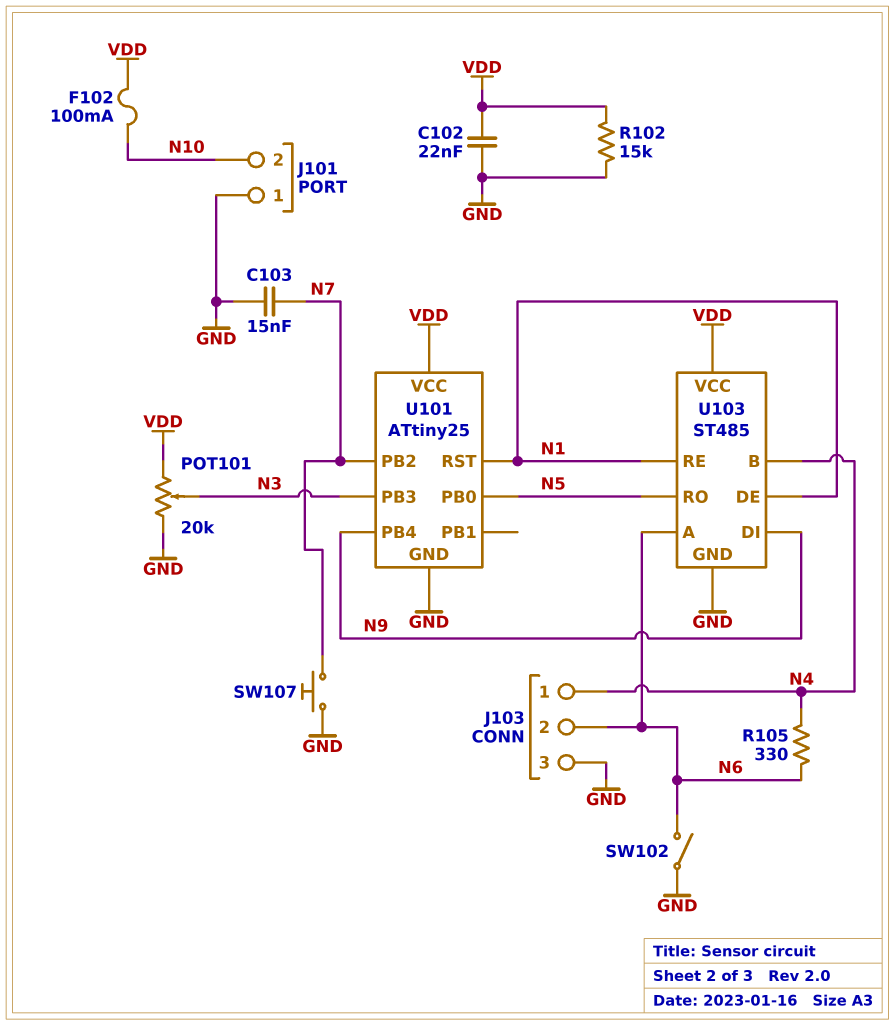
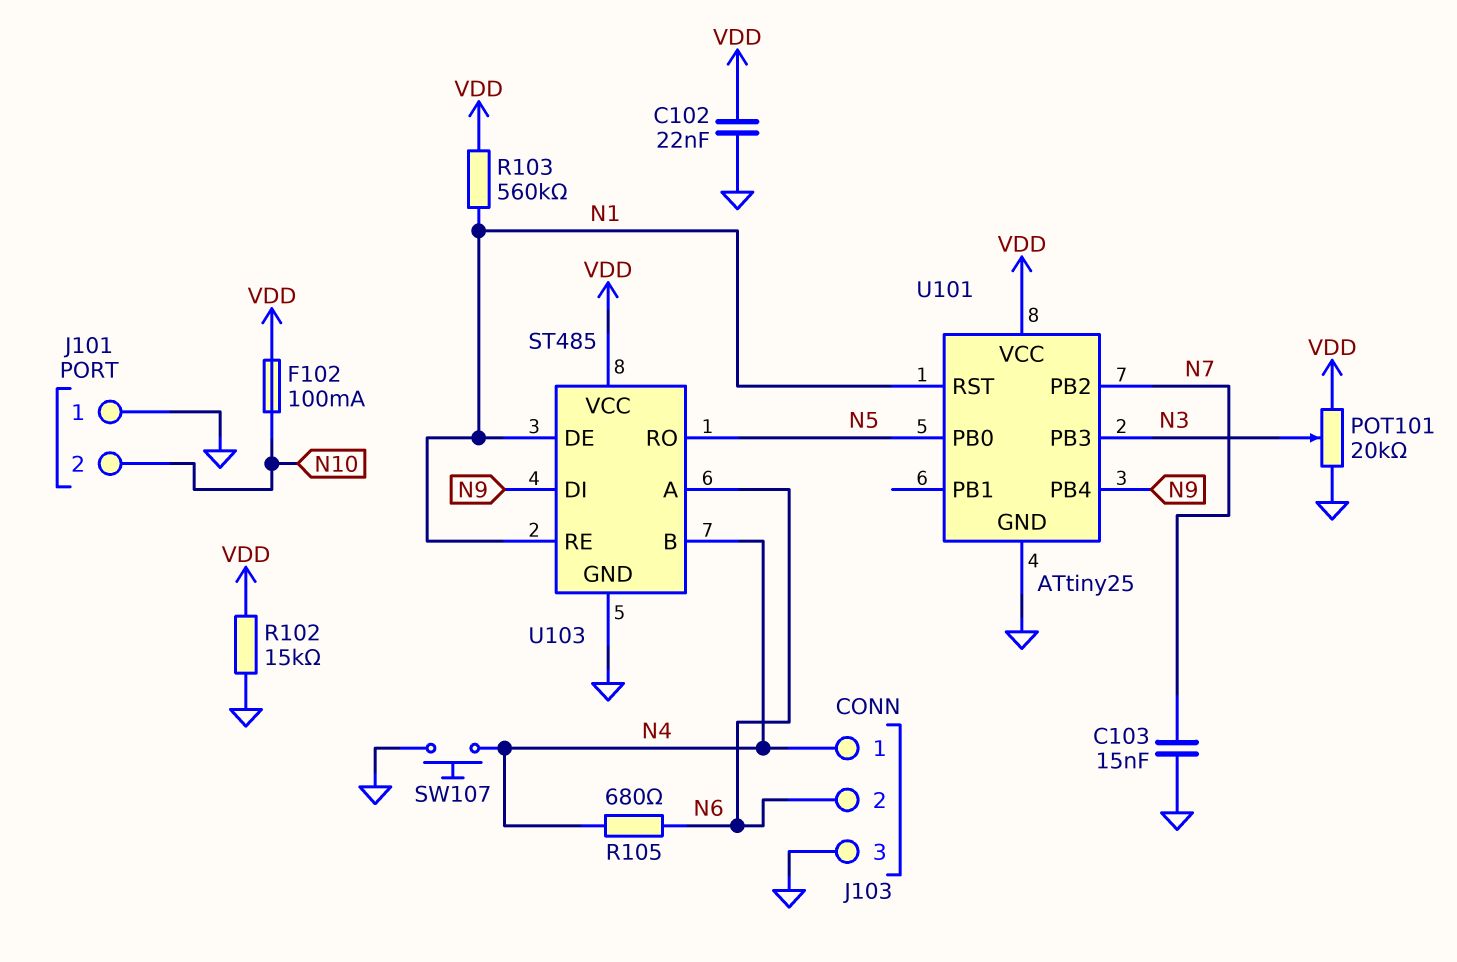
R103: none -> 560k (N1, VDD)
R105: 330 (N4, N6) -> 680 (N4, N6)
SW102: switch (GND, N6) -> none
SW107: button (GND, N7) -> button (GND, N4)

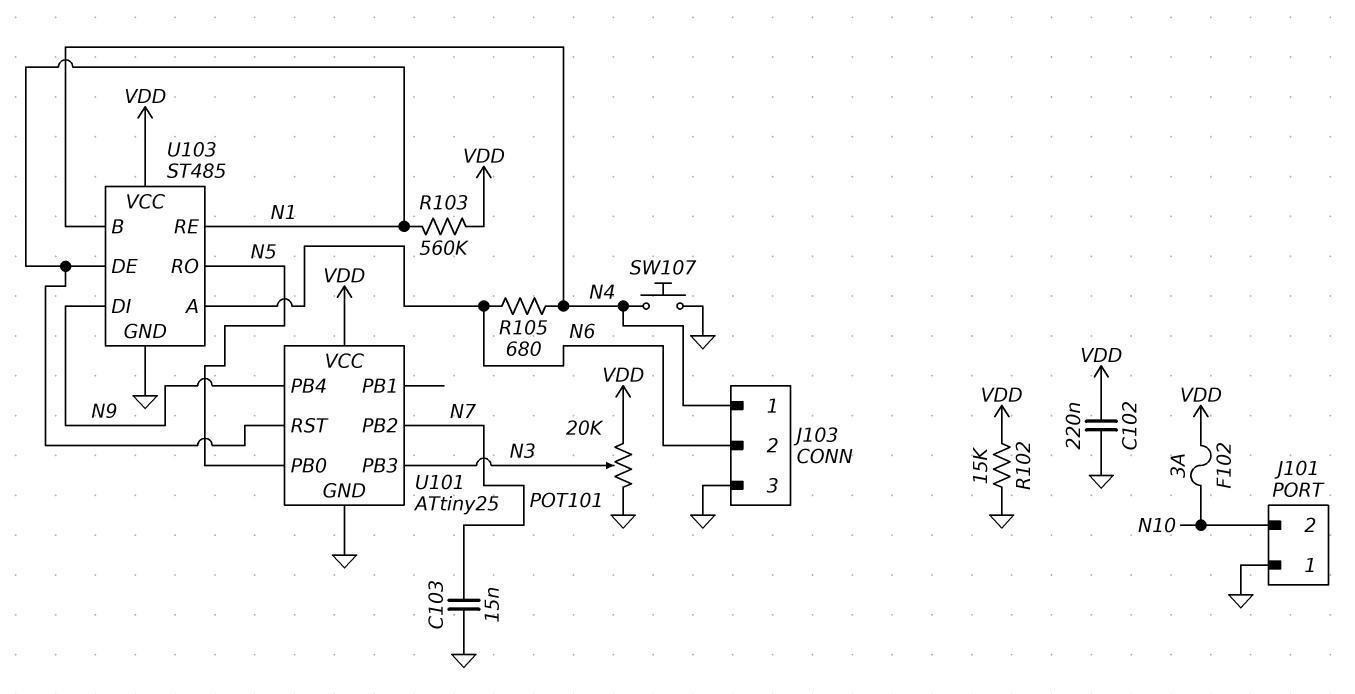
C102: 22nF (GND, VDD) -> 220nF (GND, VDD)
F102: 100mA (N10, VDD) -> 3A (N10, VDD)

